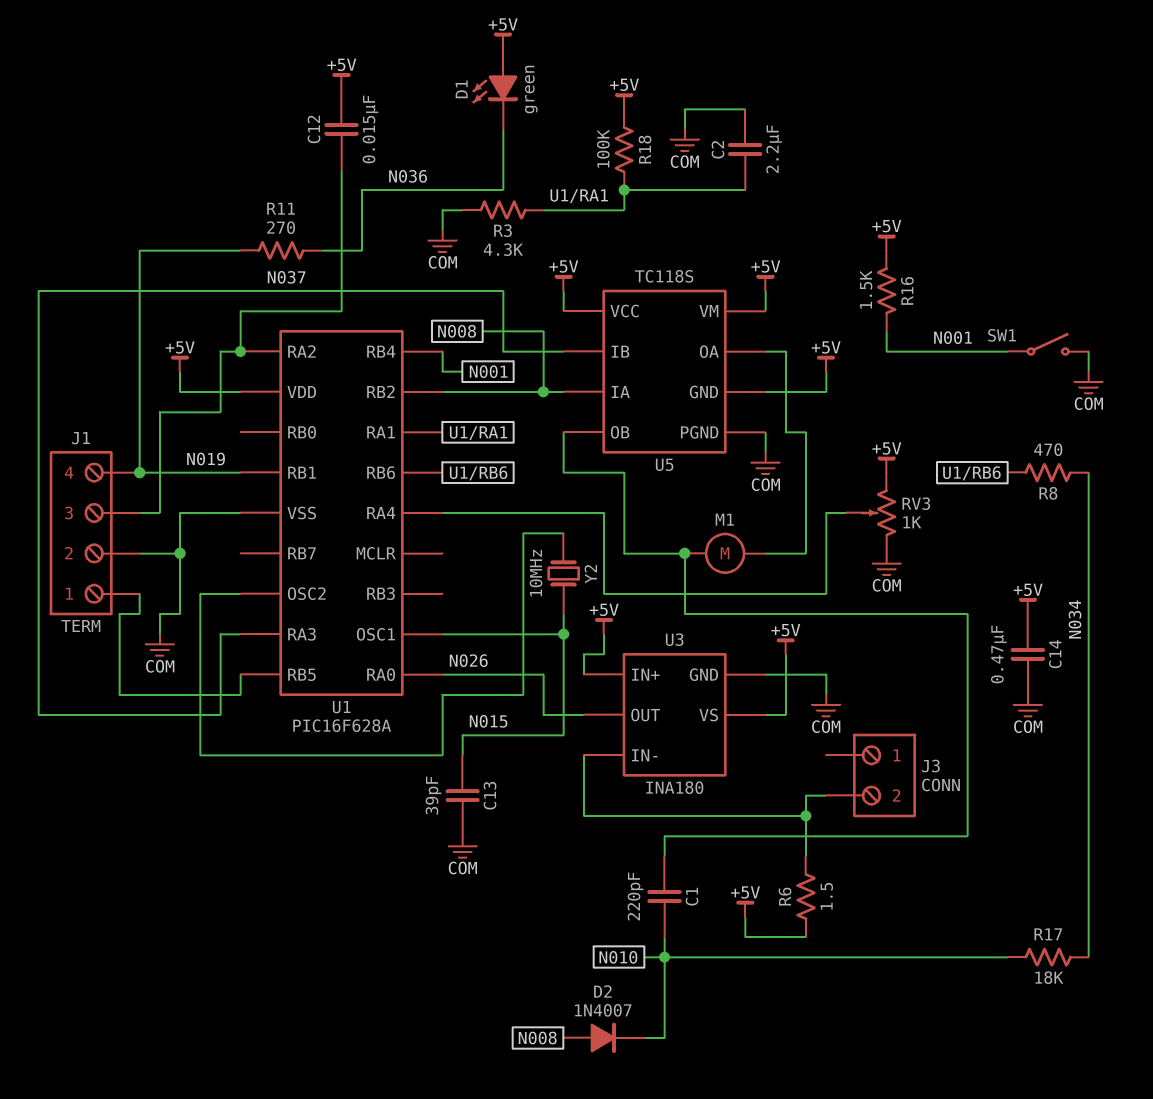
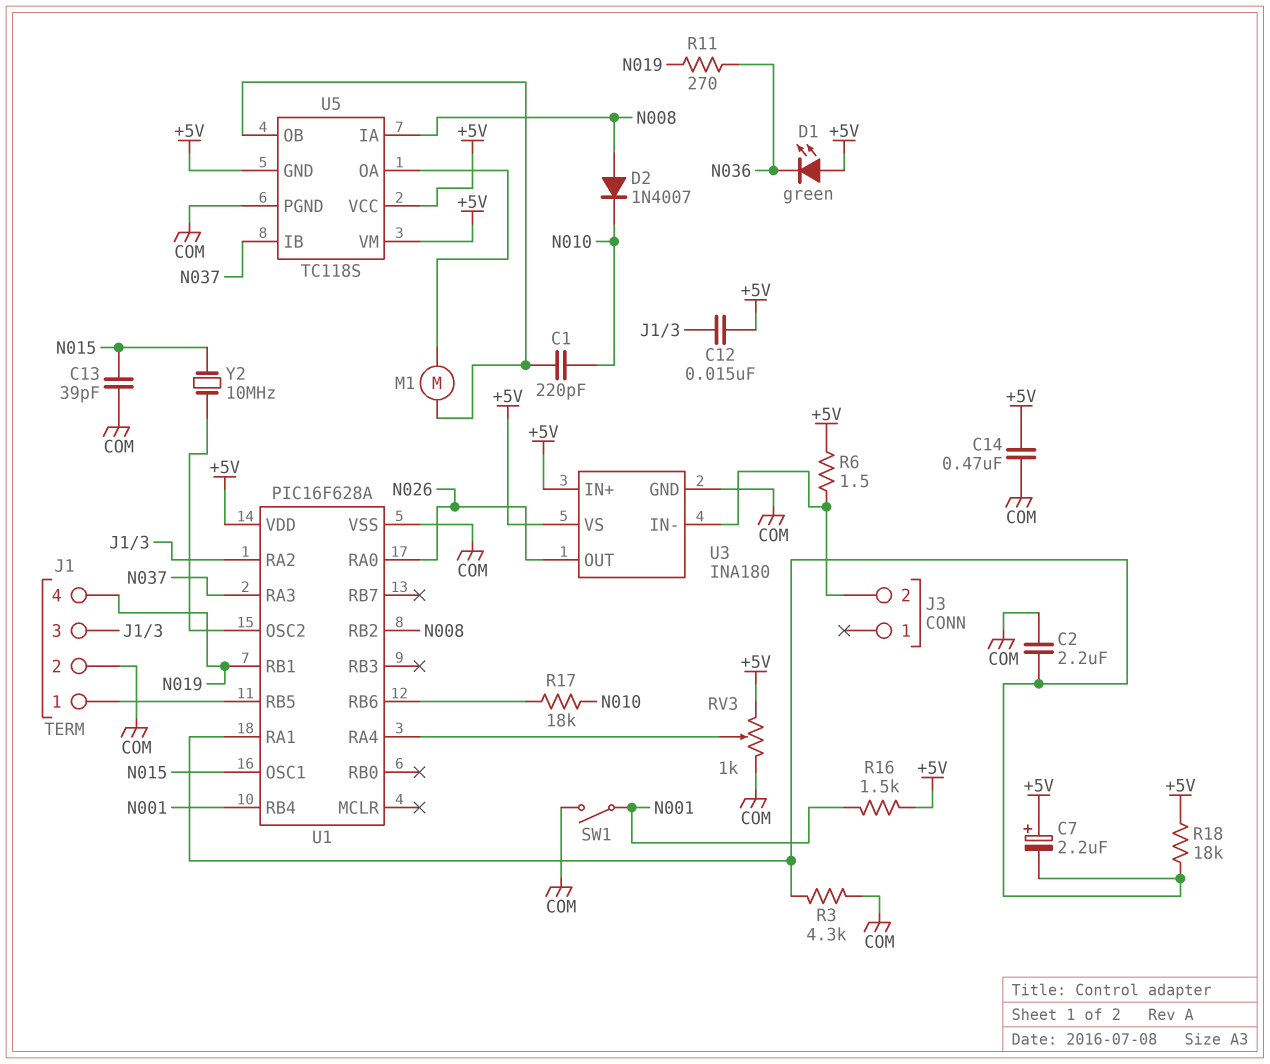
C7: none -> 2.2uF (plus +5V, minus U1/RA1)
R8: 470 (N034, U1/RB6) -> none
R17: 18k (N010, N034) -> 18k (N010, U1/RB6)
R18: 100k (+5V, U1/RA1) -> 18k (+5V, U1/RA1)

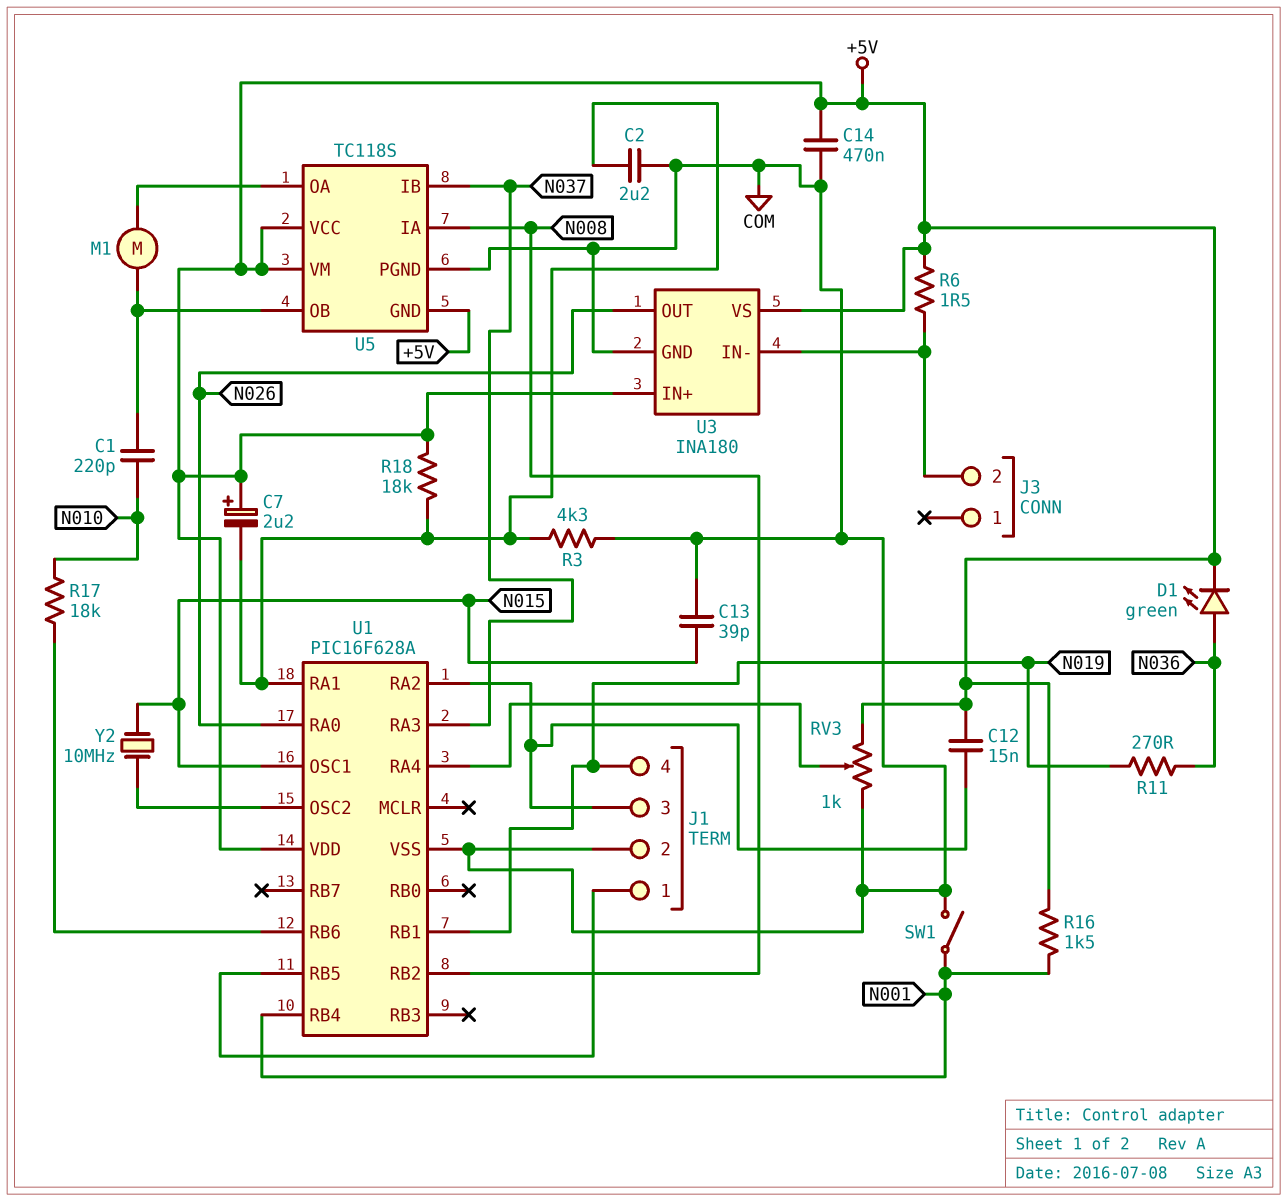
D1: LED green (A +5V, K N036) -> LED green (A N036, K +5V)
D2: diode 1N4007 (A N008, K N010) -> none

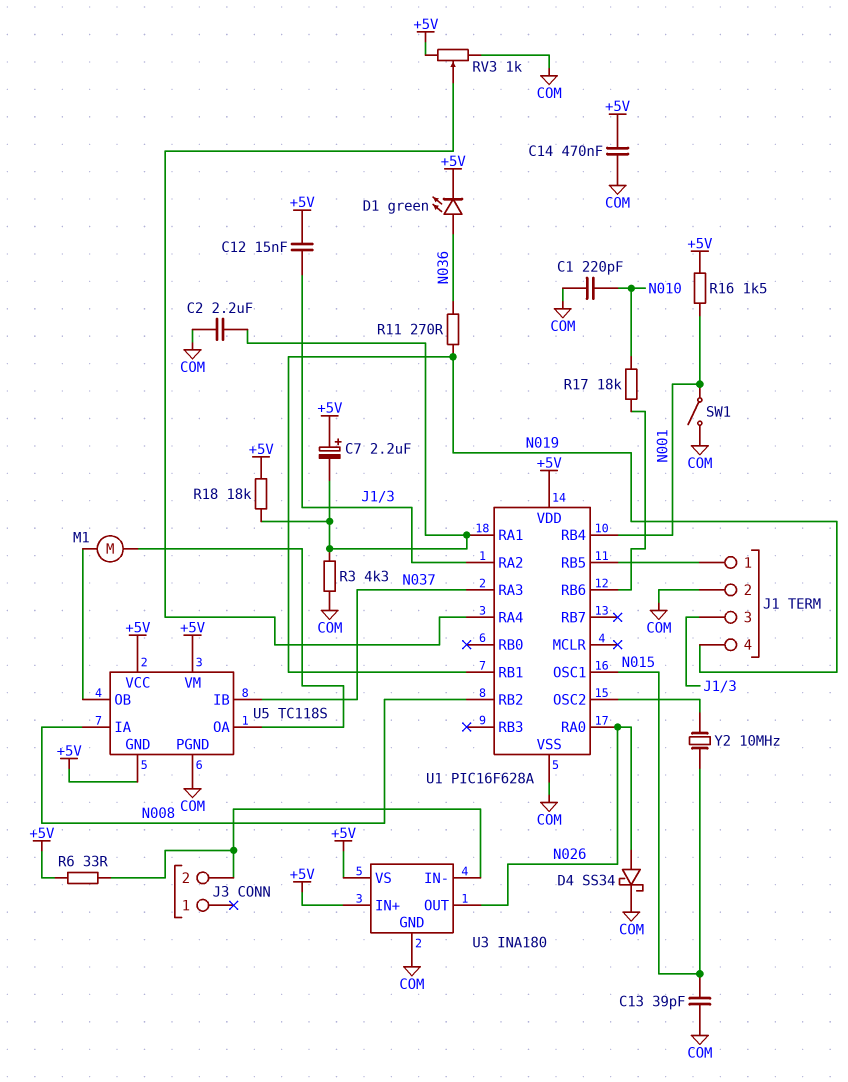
C1: 220pF (N010, U5/OB) -> 220pF (COM, N010)
D4: none -> schottky SS34 (A N026, K COM)
R6: 1.5 (+5V, J3/2) -> 33 (+5V, J3/2)

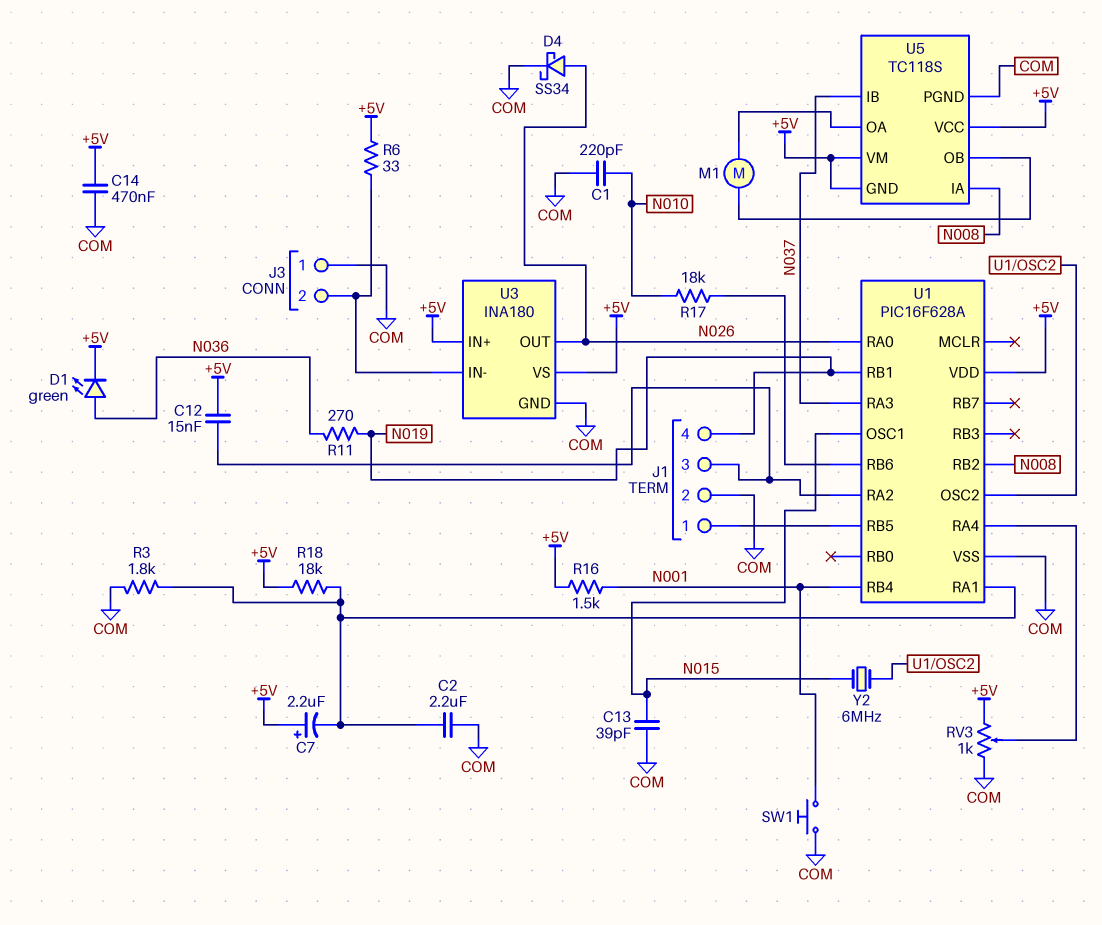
J3 pin 1: none -> COM
R3: 4.3k (COM, U1/RA1) -> 1.8k (COM, U1/RA1)
SW1: switch (COM, N001) -> button (COM, N001)
Y2: 10MHz (N015, U1/OSC2) -> 6MHz (N015, U1/OSC2)

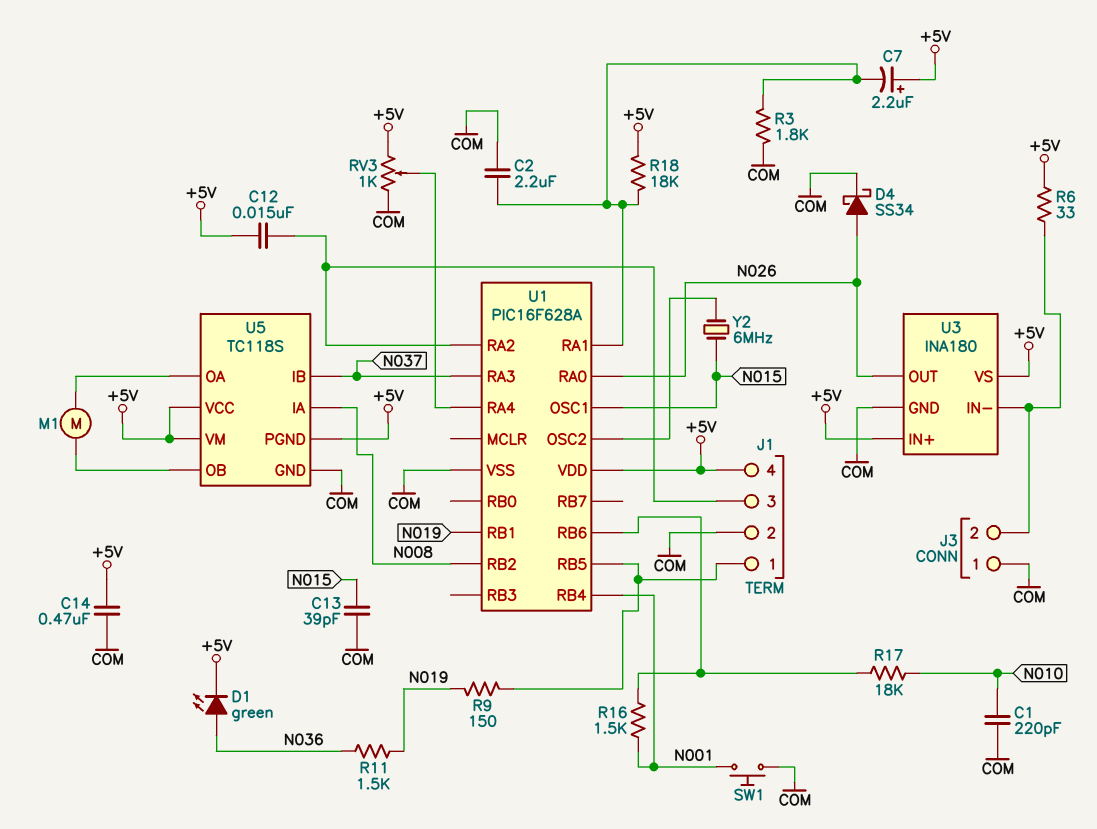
J1 pin 4: N019 -> +5V
R9: none -> 150 (J1/1, N019)
R11: 270 (N019, N036) -> 1.5k (N019, N036)
R16: 1.5k (+5V, N001) -> 1.5k (N001, U1/RB6)
U5 pin GND: +5V -> COM
U5 pin PGND: COM -> +5V

